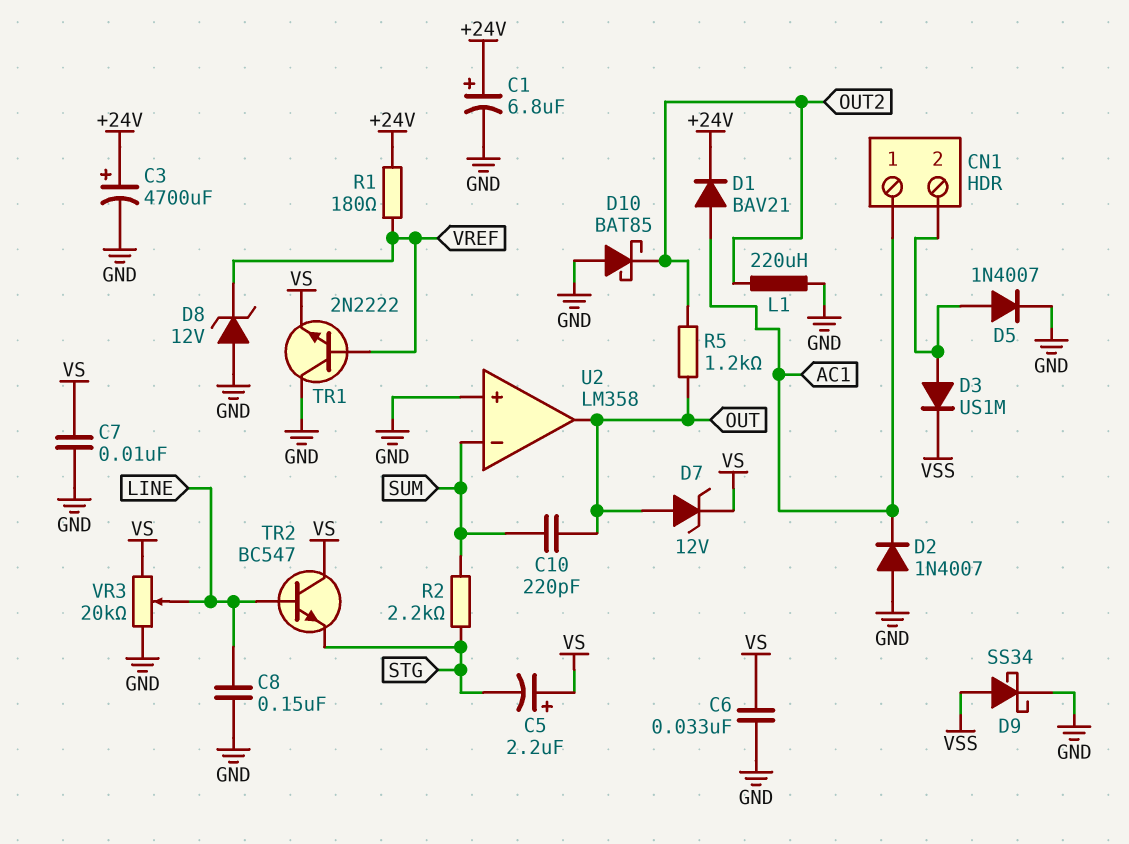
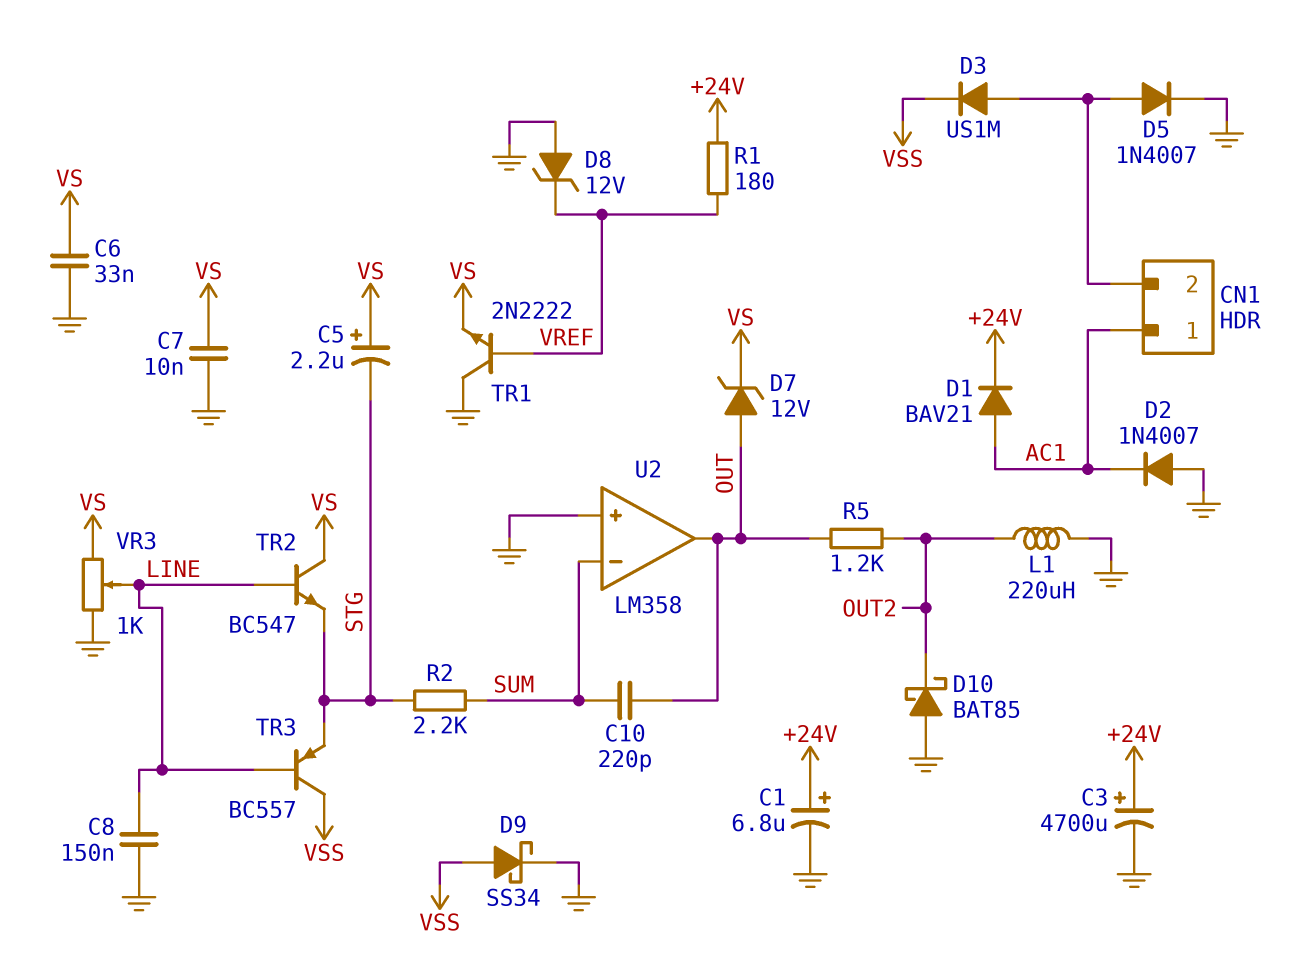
TR3: none -> PNP BC557 (B LINE, C VSS, E STG)
VR3: 20k (GND, VS, wiper LINE) -> 1k (GND, VS, wiper LINE)

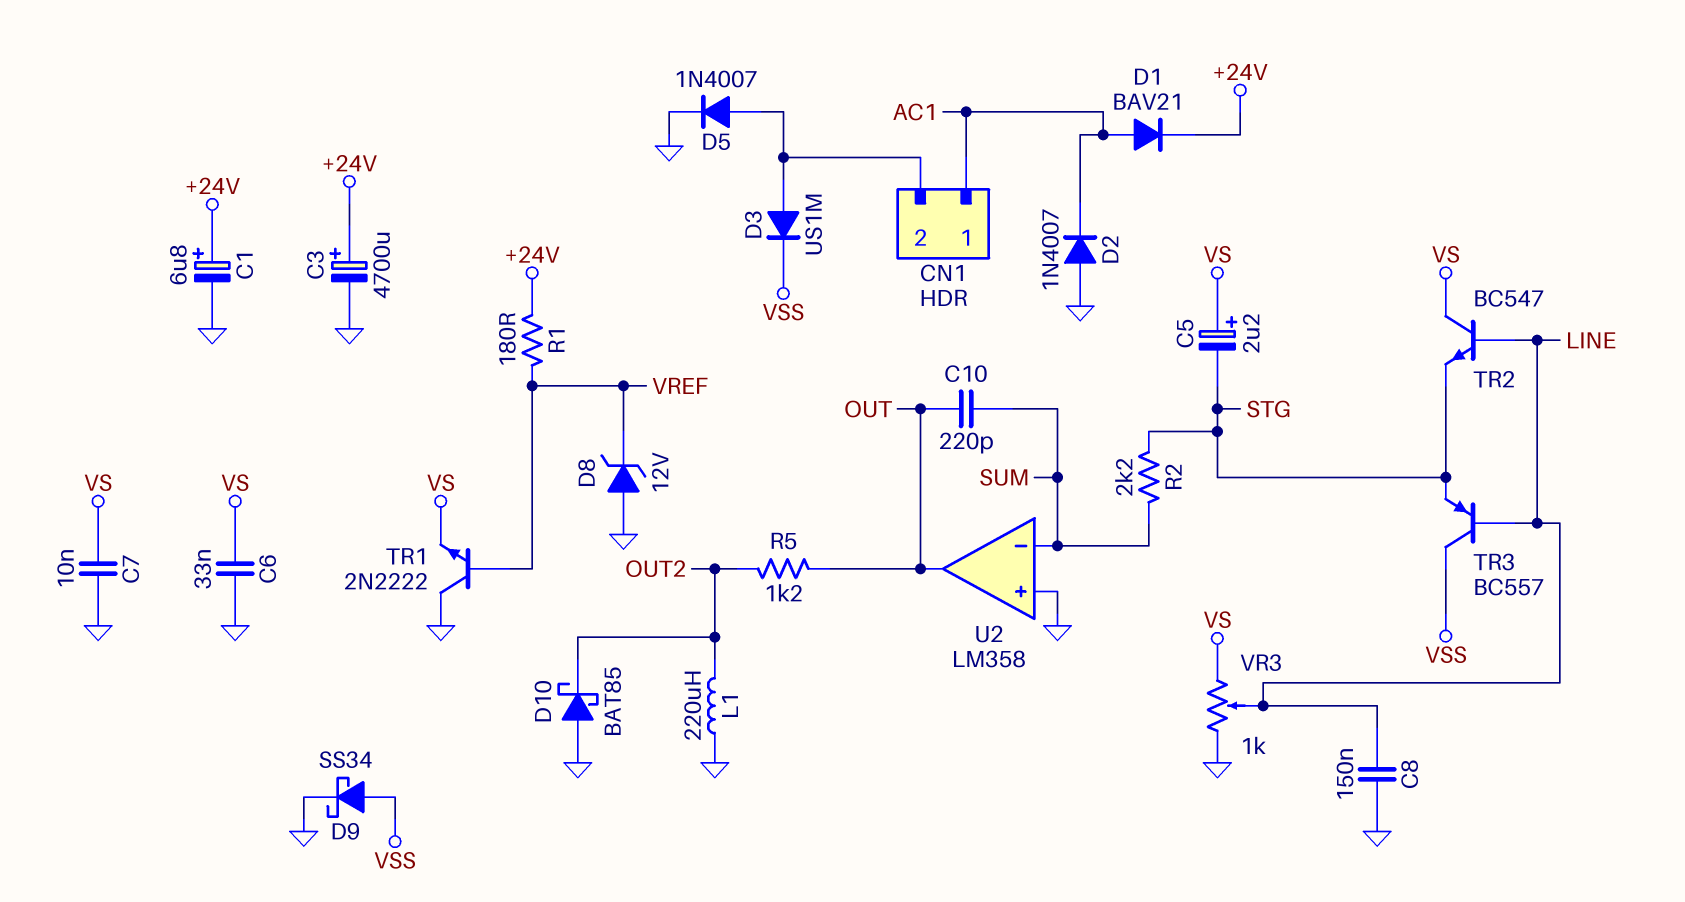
D7: zener 12V (A OUT, K VS) -> none

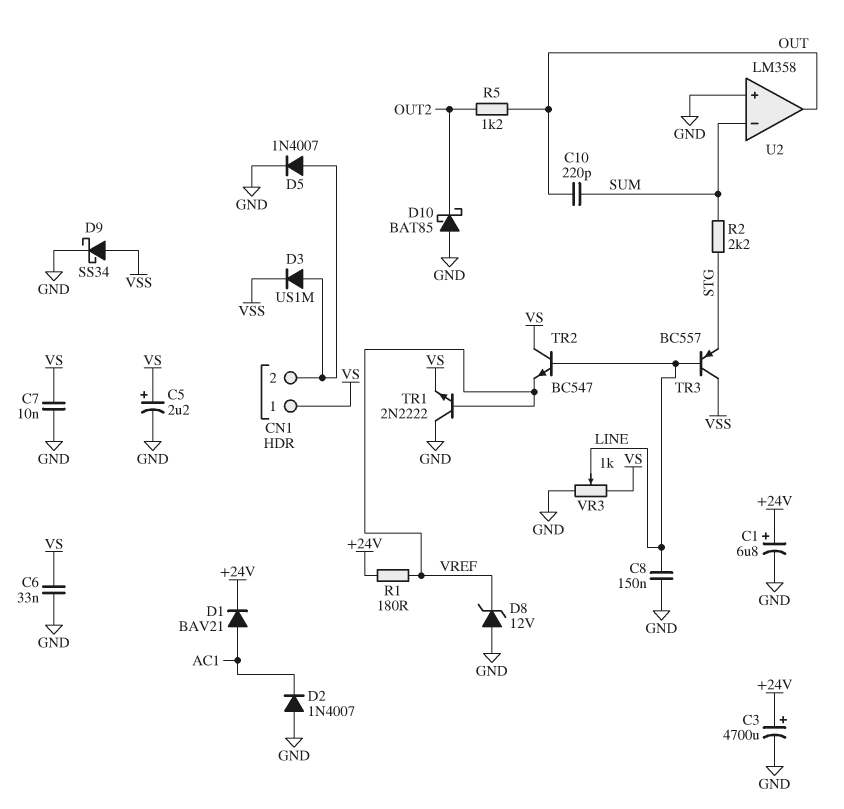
C5: 2.2uF (plus VS, minus STG) -> 2.2uF (plus VS, minus GND)
CN1 pin 1: AC1 -> VS
L1: 220uH (GND, OUT2) -> none
TR2: NPN BC547 (B LINE, C VS, E STG) -> NPN BC547 (B LINE, C VS, E VREF)

